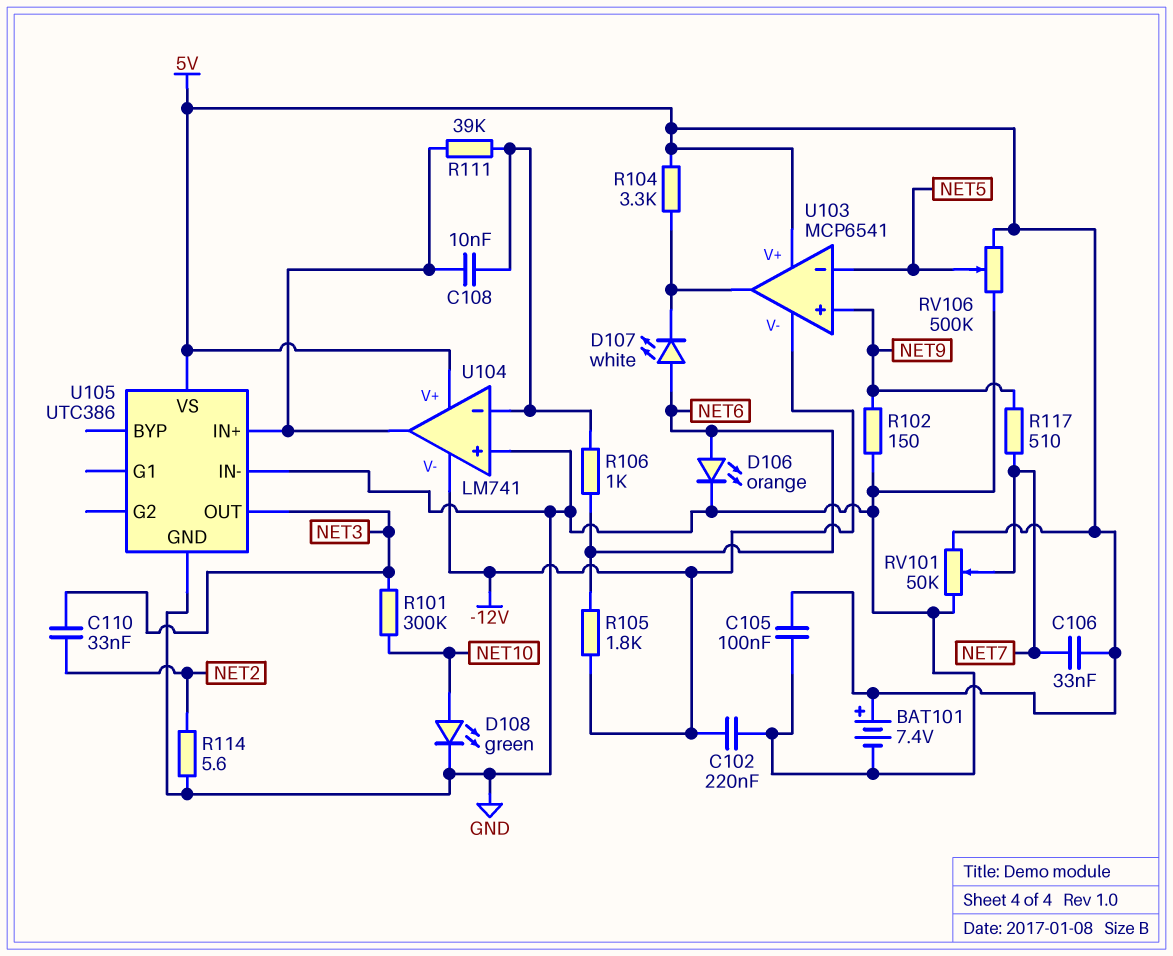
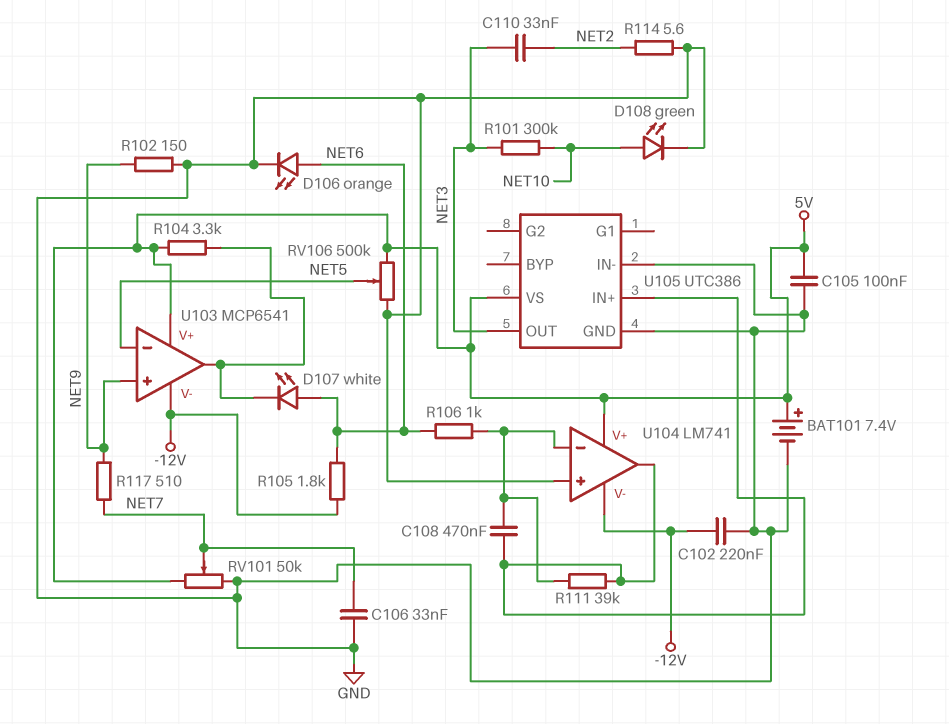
C106: 33nF (5V, NET7) -> 33nF (GND, NET7)
C108: 10nF (U104/in-, U104/out) -> 470nF (U104/in-, U104/out)

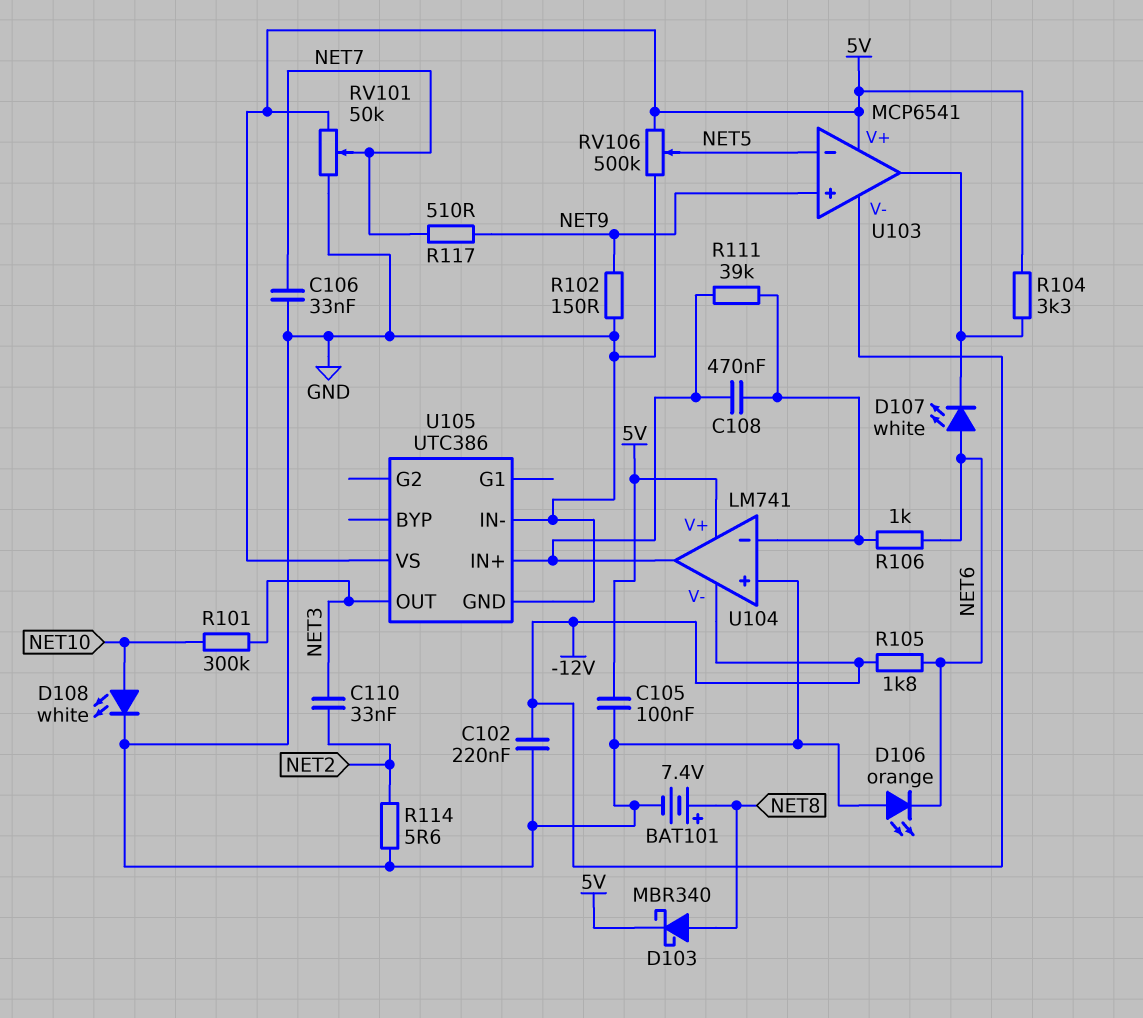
BAT101: 7.4V (plus 5V, minus GND) -> 7.4V (plus NET8, minus GND)
D103: none -> schottky MBR340 (A NET8, K 5V)
D106: LED orange (A NET6, K GND) -> LED orange (A GND, K NET6)
D108: LED green (A NET10, K GND) -> LED white (A NET10, K GND)

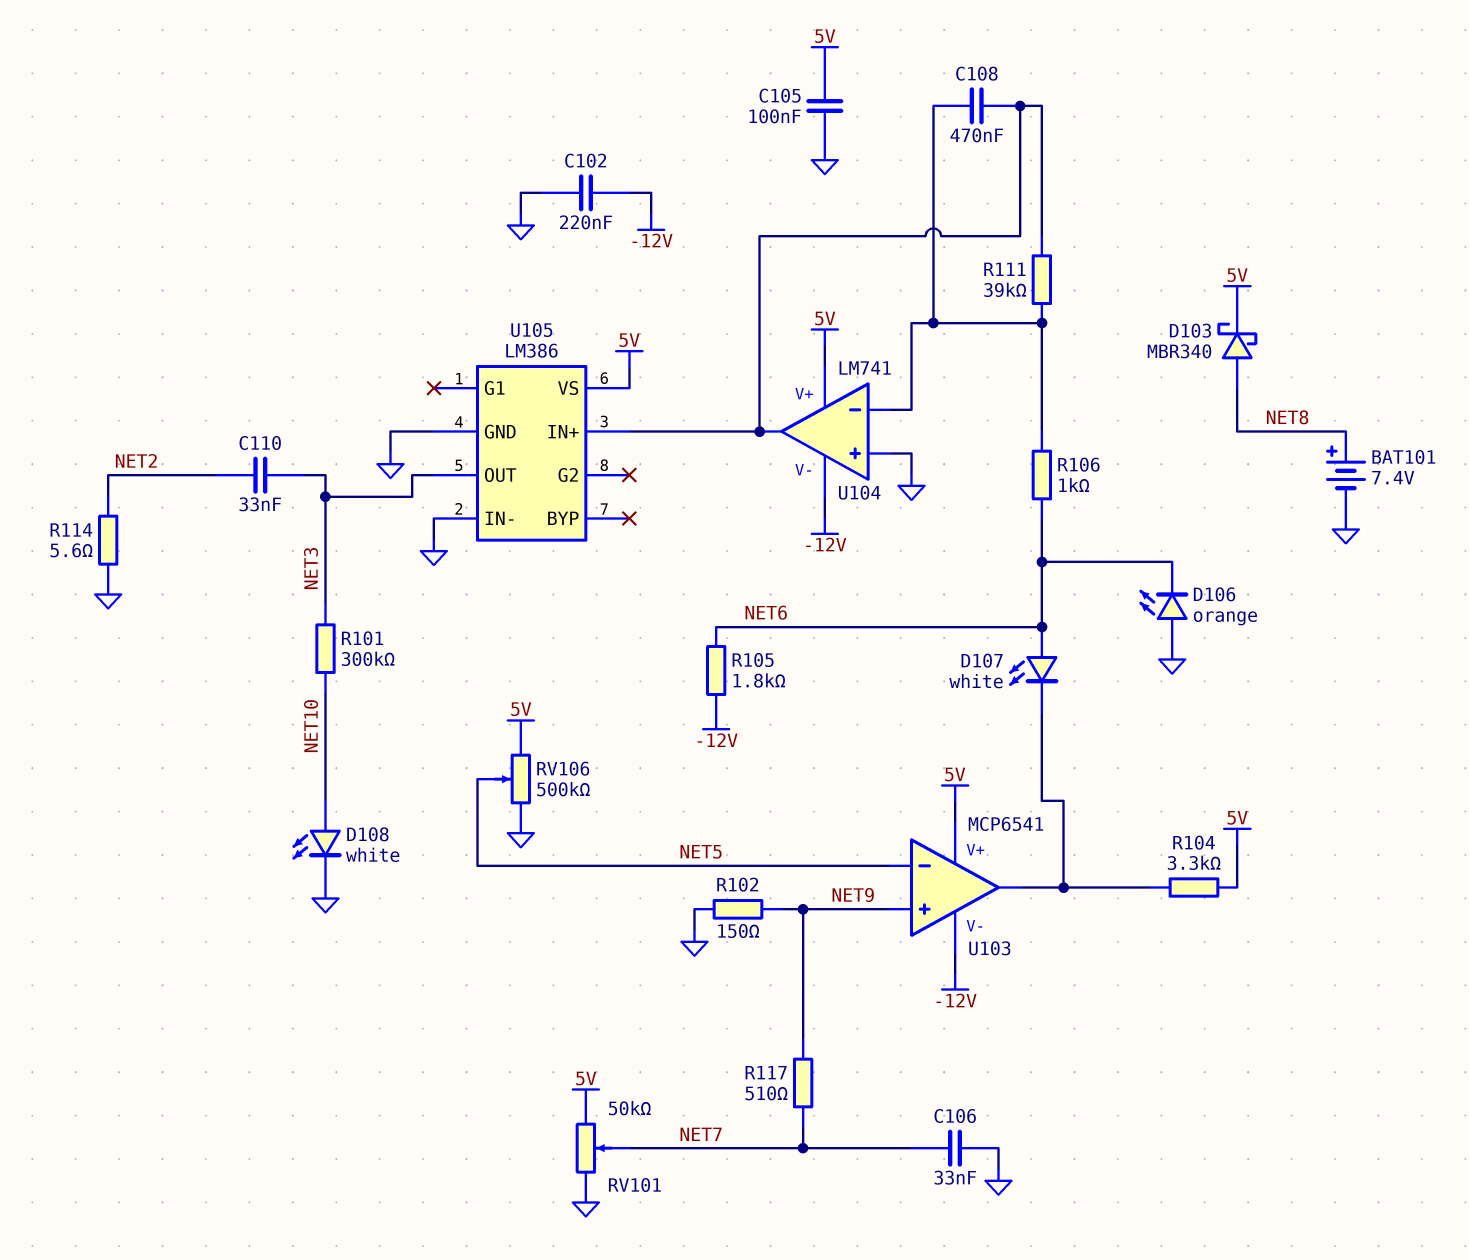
U105: UTC386 -> LM386

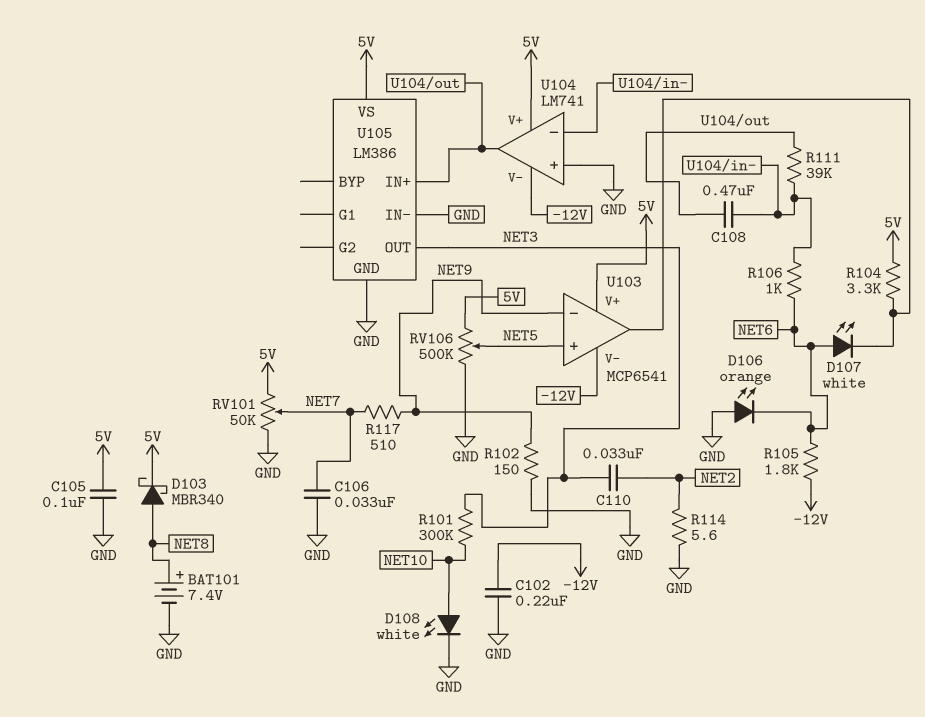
U103 pin in+: NET9 -> NET5
U103 pin in-: NET5 -> NET9

